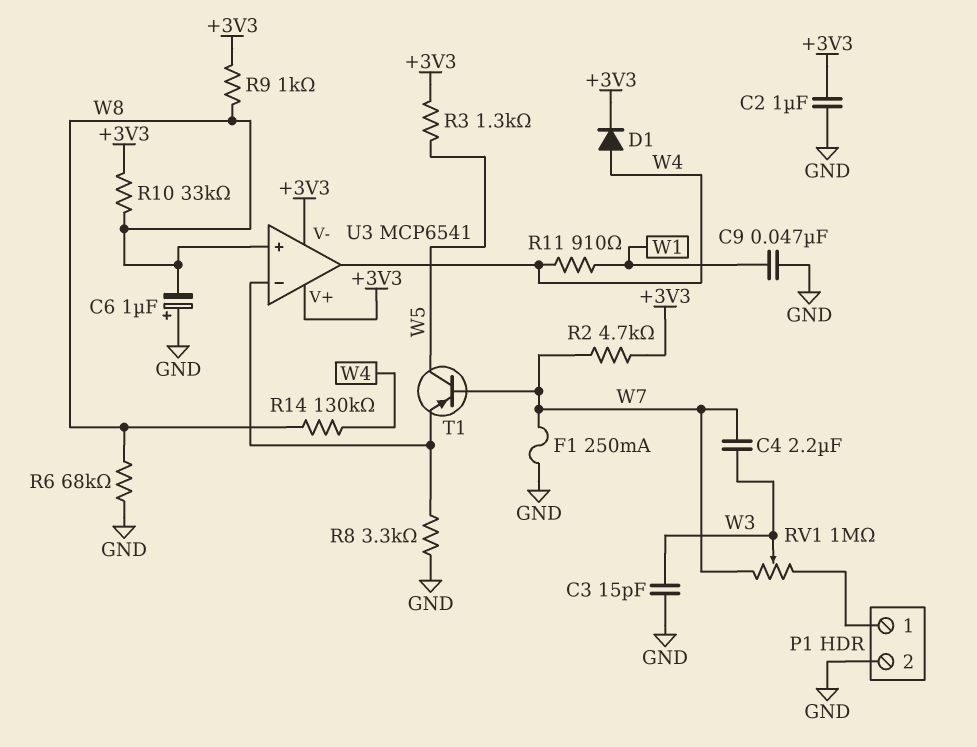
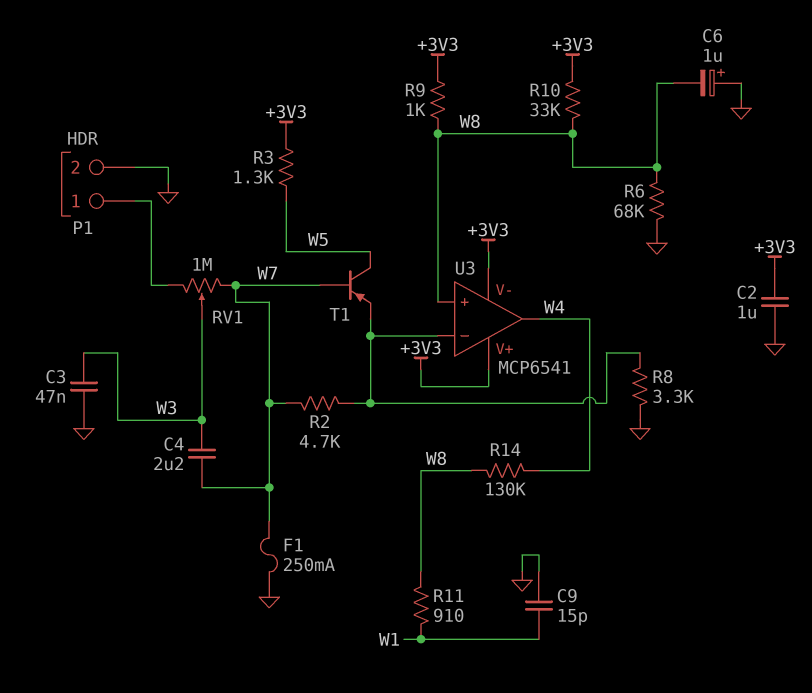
C3: 15pF (GND, W3) -> 47nF (GND, W3)
C9: 47nF (GND, W1) -> 15pF (GND, W1)
D1: diode (A W4, K +3V3) -> none
R2: 4.7k (+3V3, W7) -> 4.7k (U3/in-, W7)
R11: 910 (W1, W4) -> 910 (W1, W8)

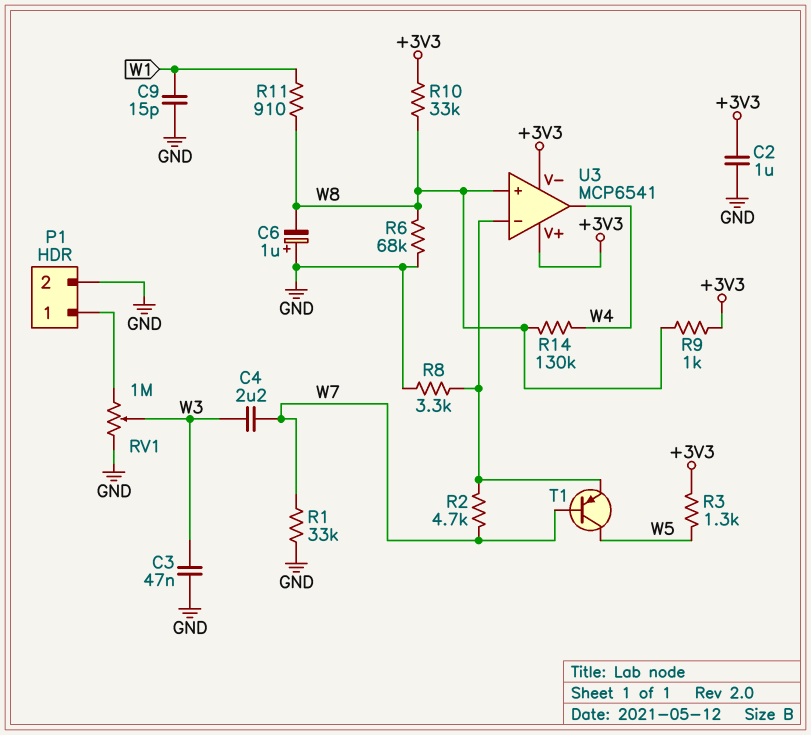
F1: 250mA (GND, W7) -> none
R1: none -> 33k (GND, W7)
RV1: 1M (P1/1, W7, wiper W3) -> 1M (GND, P1/1, wiper W3)

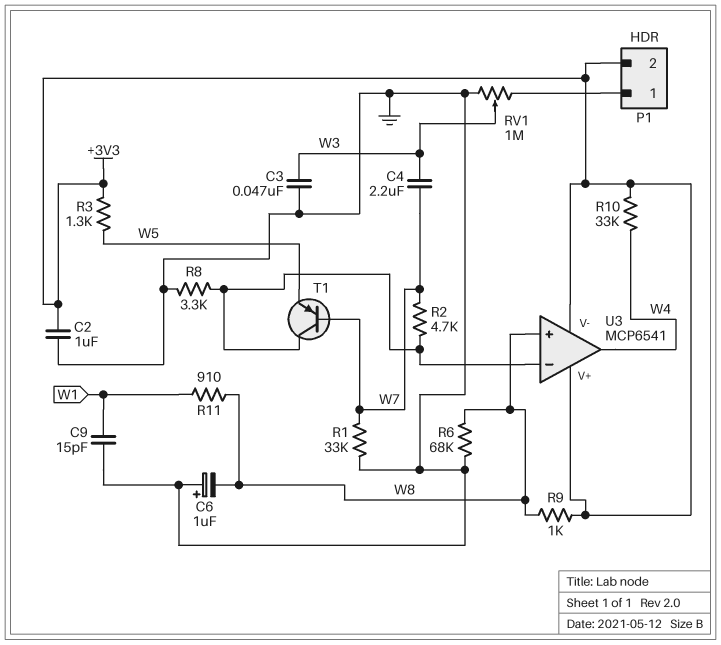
P1 pin 2: GND -> +3V3
R10: 33k (+3V3, W8) -> 33k (+3V3, W4)
R14: 130k (W4, W8) -> none
T1: PNP (B W7, C W5, E U3/in-) -> PNP (B W7, C U3/in-, E W5)

